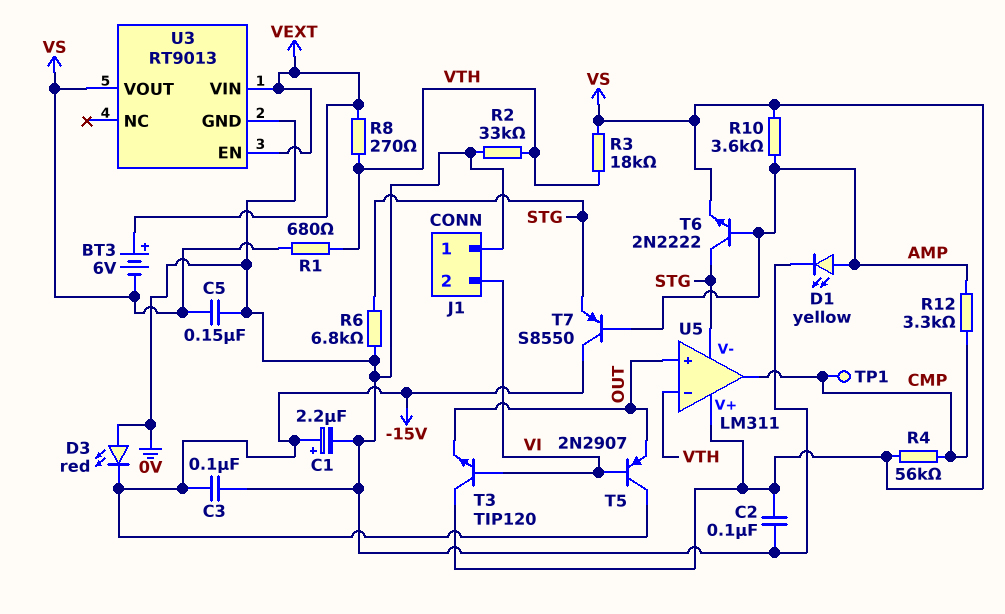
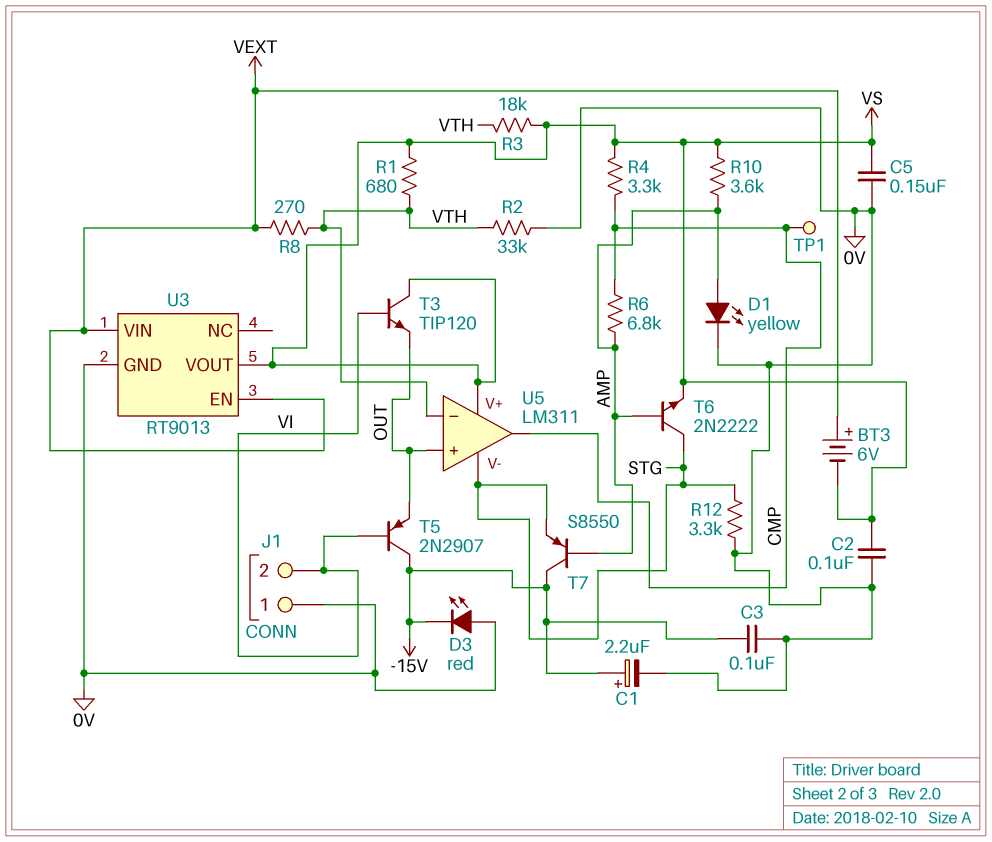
R4: 56k (CMP, VS) -> 3.3k (CMP, VS)
R6: 6.8k (0V, STG) -> 6.8k (AMP, CMP)
R12: 3.3k (AMP, CMP) -> 3.3k (0V, STG)

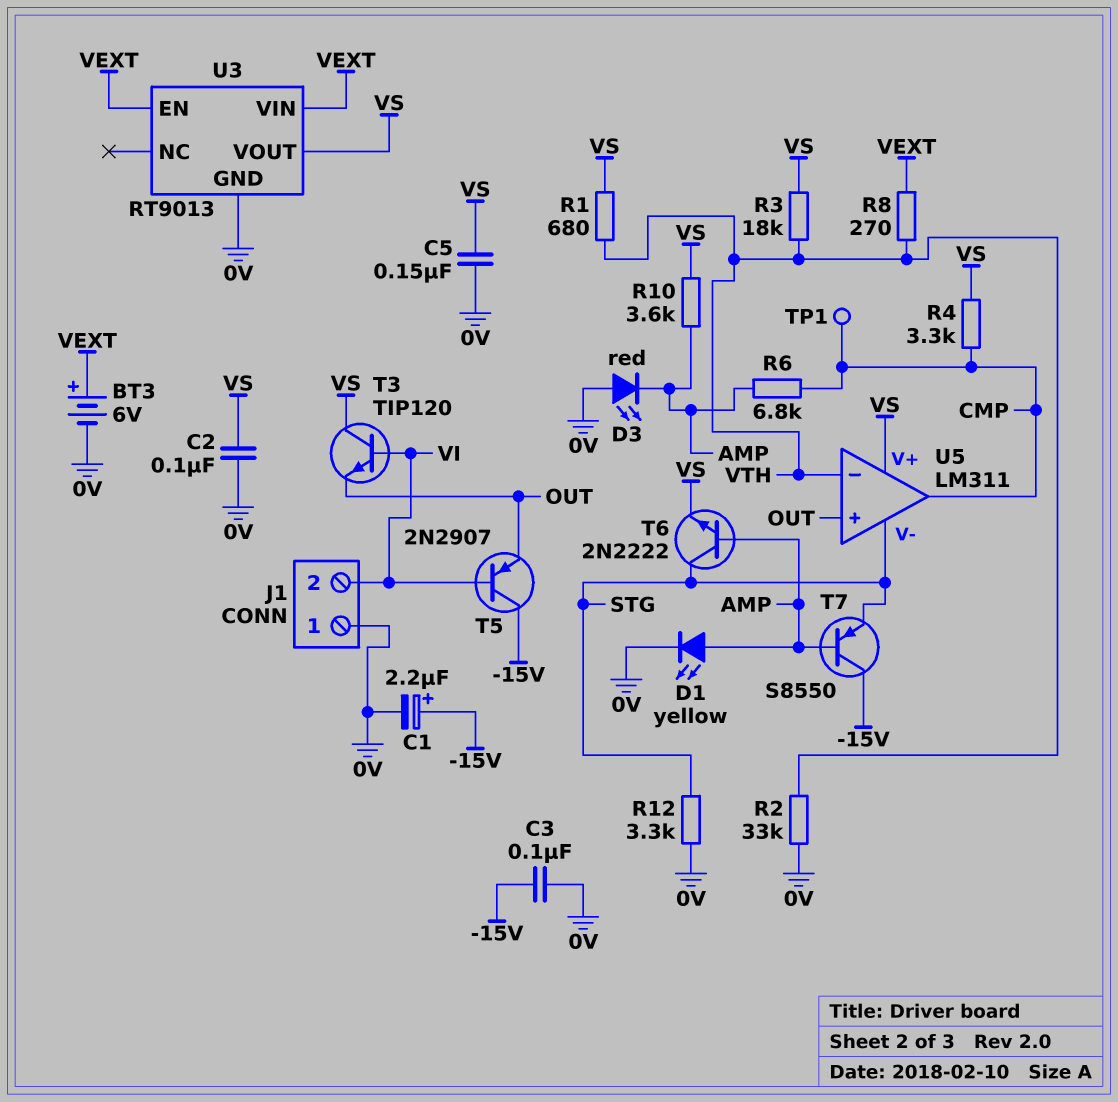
BT3: 6V (plus VEXT, minus VS) -> 6V (plus VEXT, minus 0V)
D3: LED red (A 0V, K -15V) -> LED red (A 0V, K AMP)

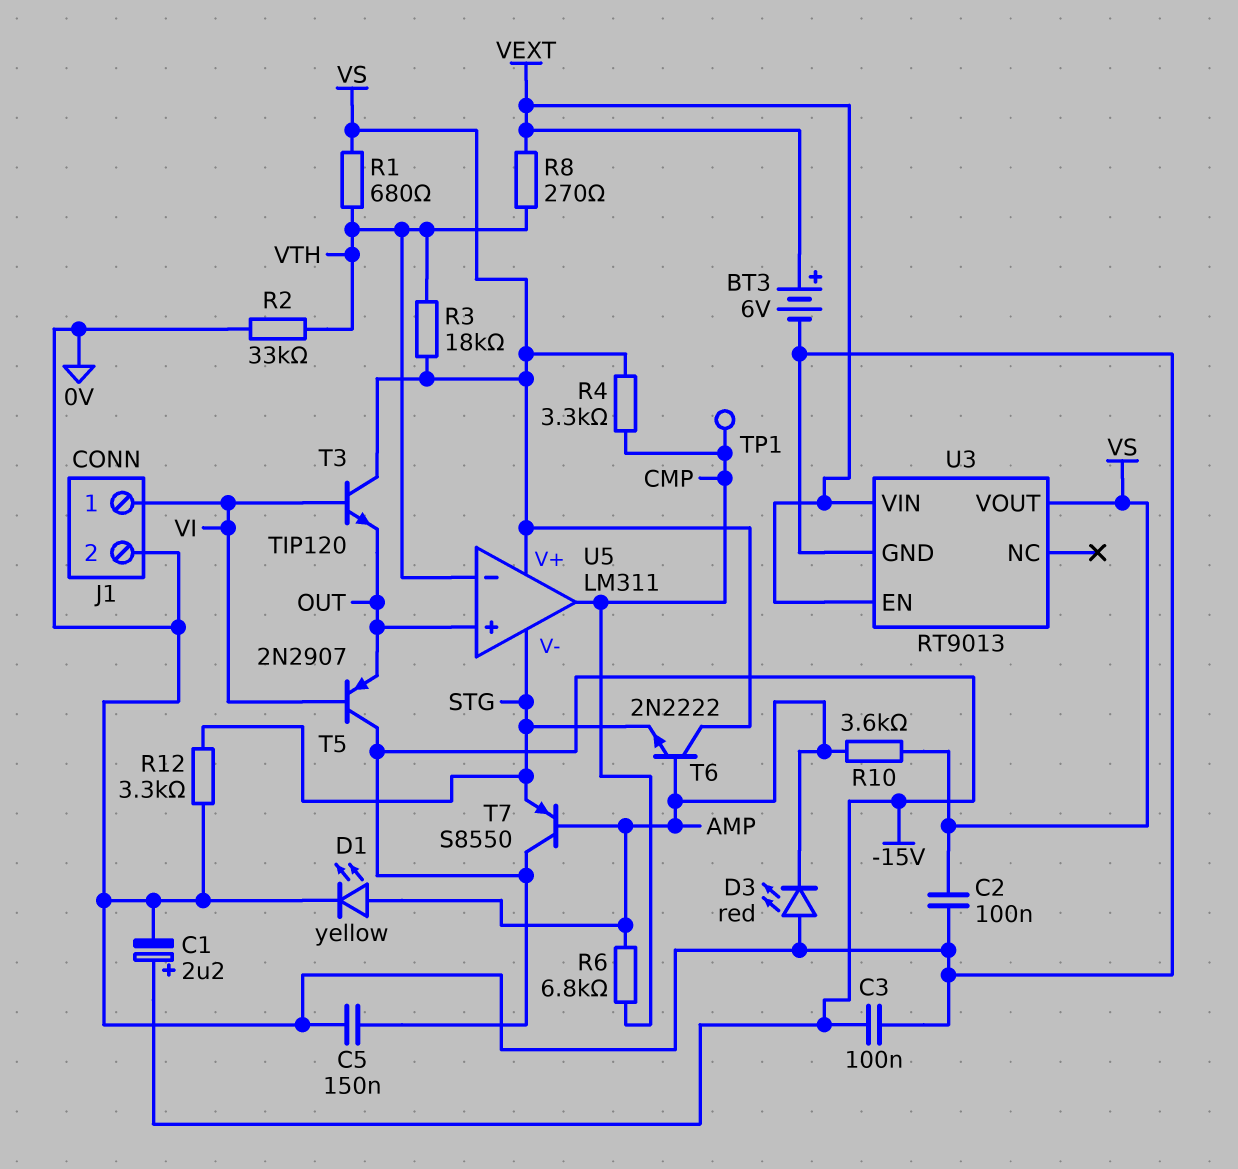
C5: 150nF (0V, VS) -> 150nF (-15V, 0V)
J1 pin 1: 0V -> VI
J1 pin 2: VI -> 0V
T6: NPN 2N2222 (B AMP, C STG, E VS) -> NPN 2N2222 (B AMP, C VS, E STG)

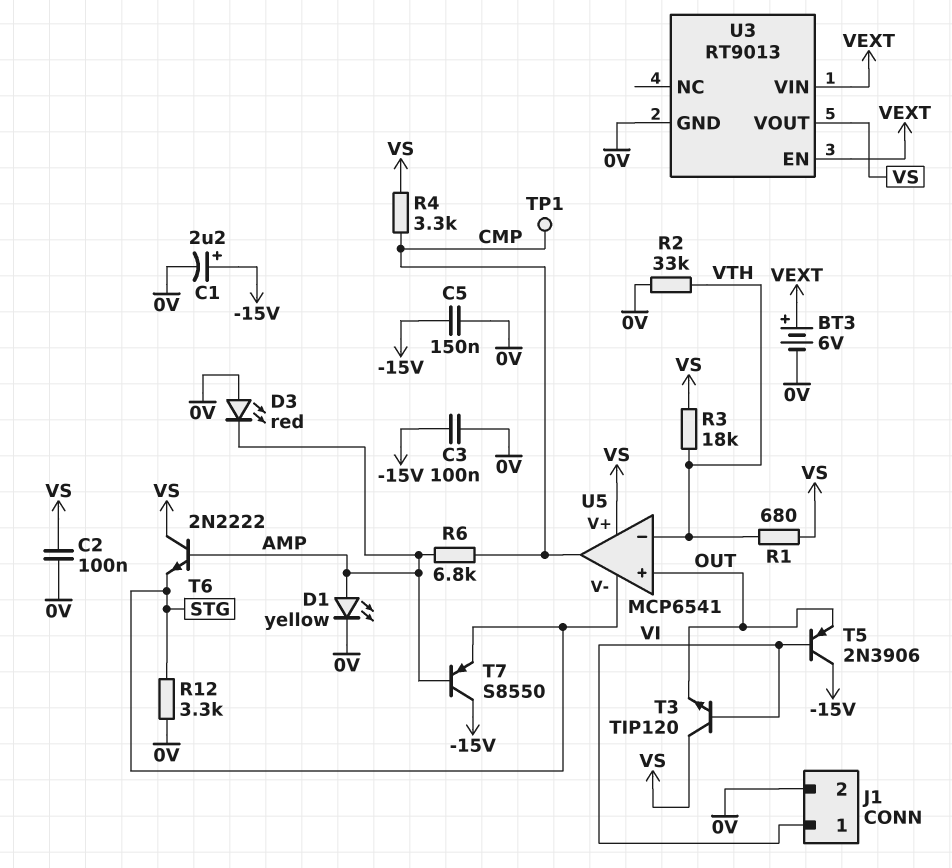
R8: 270 (VEXT, VTH) -> none
R10: 3.6k (AMP, VS) -> none
T5: PNP 2N2907 (B VI, C -15V, E OUT) -> PNP 2N3906 (B VI, C -15V, E OUT)
U5: LM311 -> MCP6541

